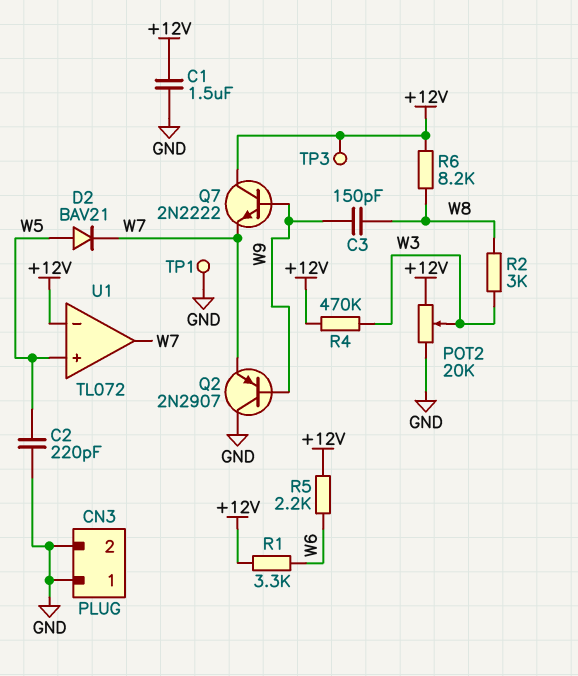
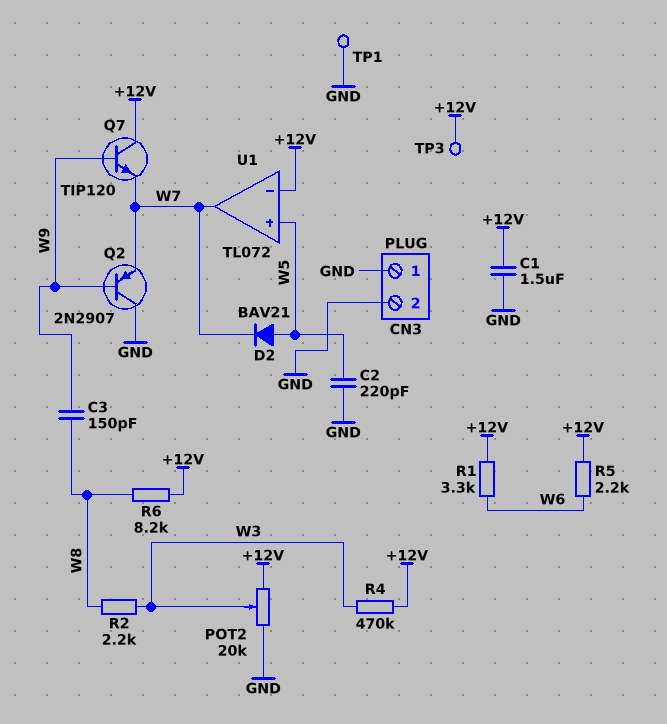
Q7: NPN 2N2222 (B W9, C +12V, E W7) -> NPN TIP120 (B W9, C +12V, E W7)
R2: 3k (W3, W8) -> 2.2k (W3, W8)

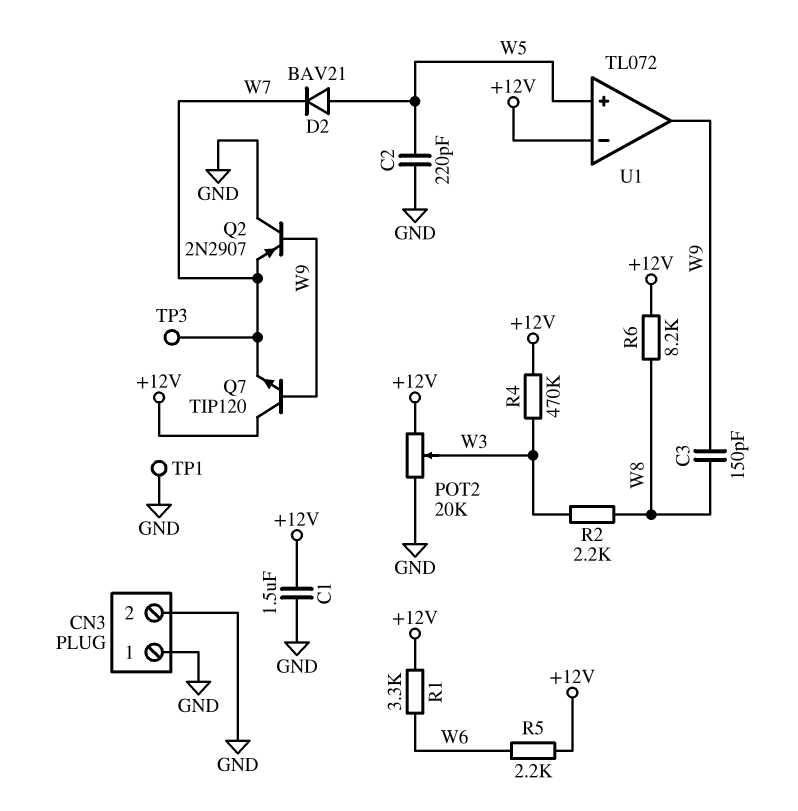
TP3: test point (+12V) -> test point (W7)
U1 pin out: W7 -> W9

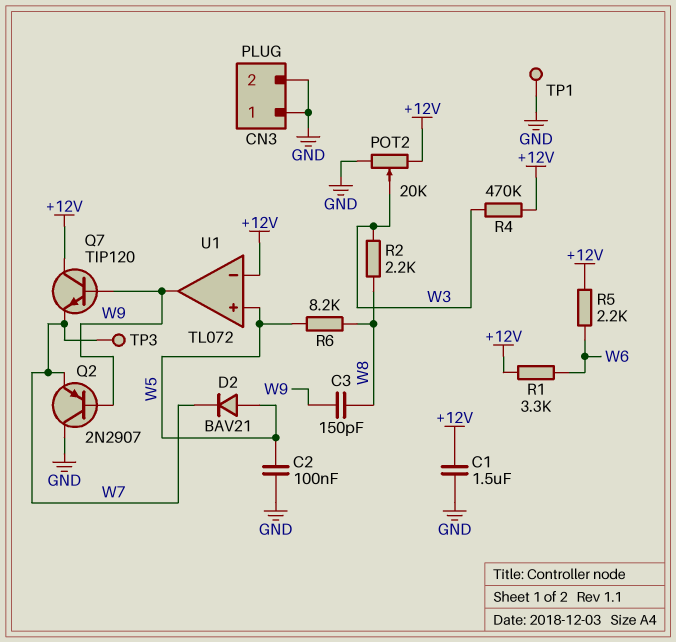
C2: 220pF (GND, W5) -> 100nF (GND, W5)
R6: 8.2k (+12V, W8) -> 8.2k (W5, W8)

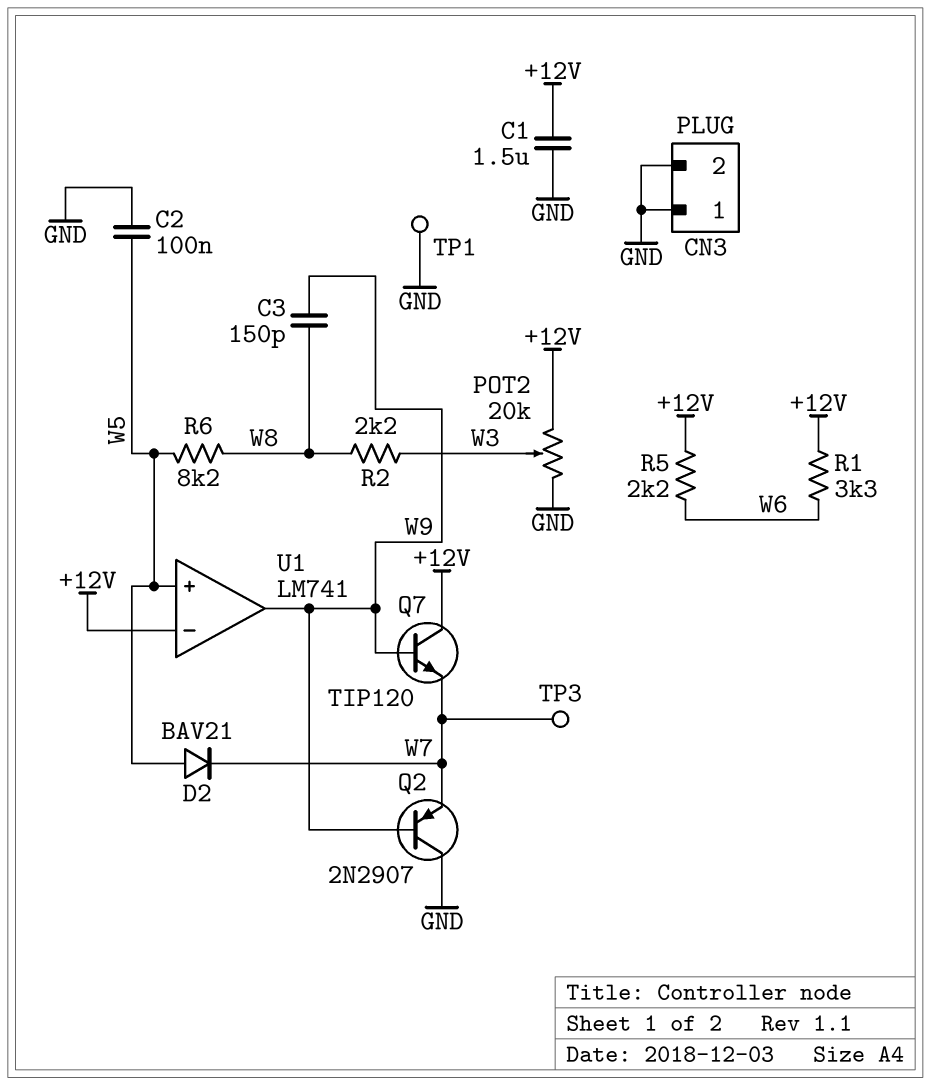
R4: 470k (+12V, W3) -> none
U1: TL072 -> LM741

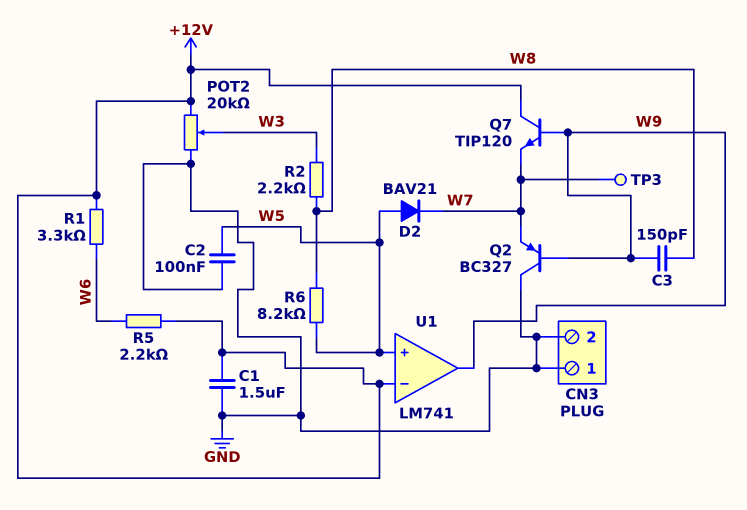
Q2: PNP 2N2907 (B W9, C GND, E W7) -> PNP BC327 (B W9, C GND, E W7)
TP1: test point (GND) -> none

